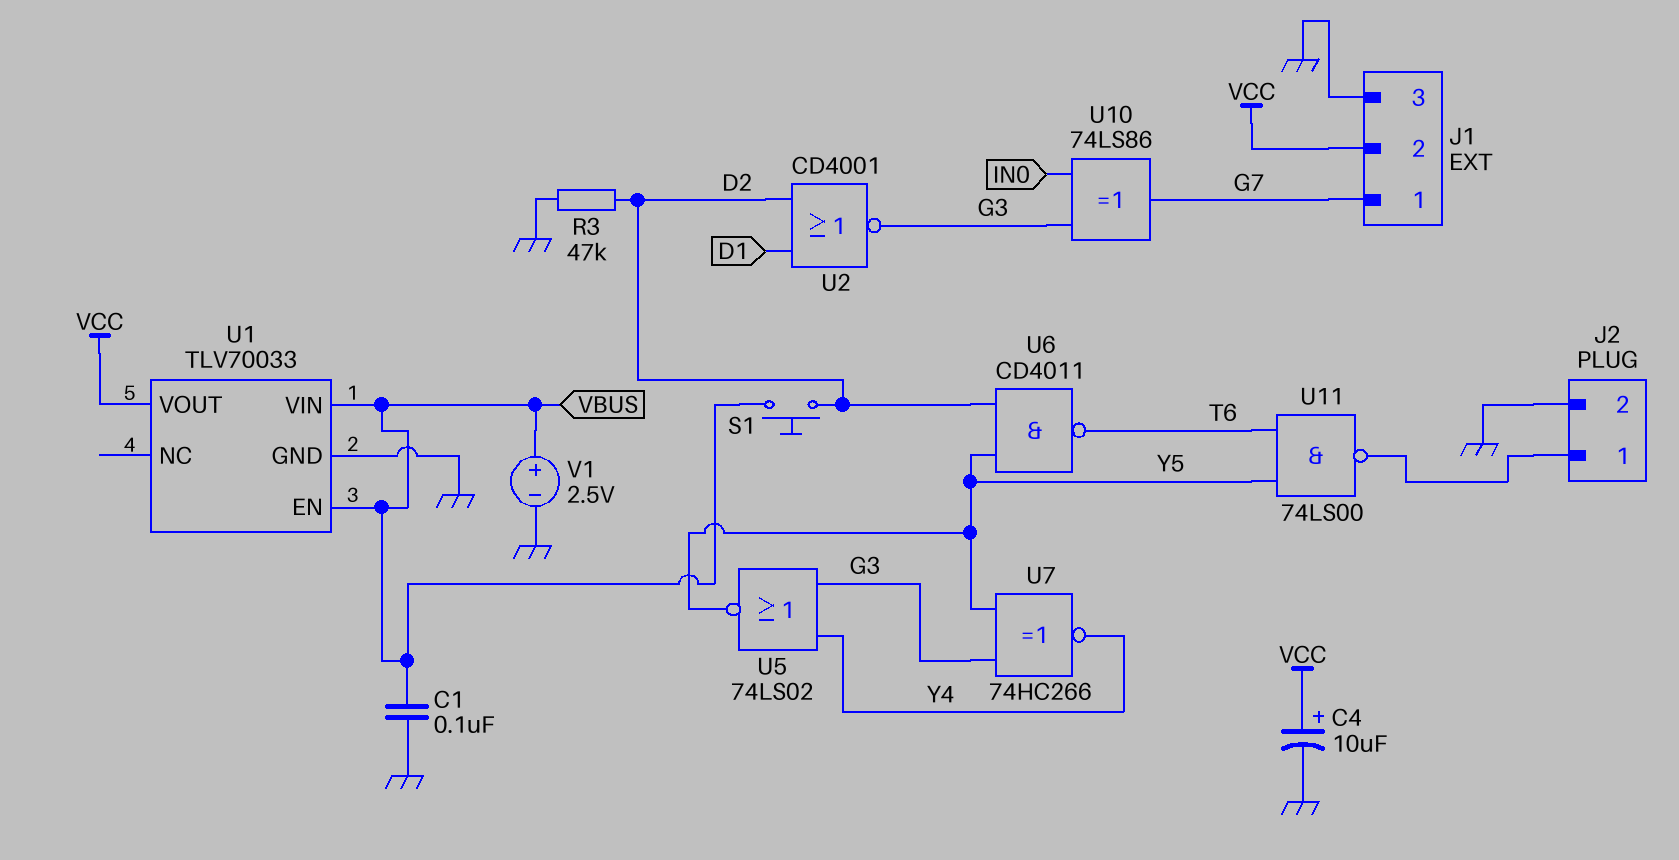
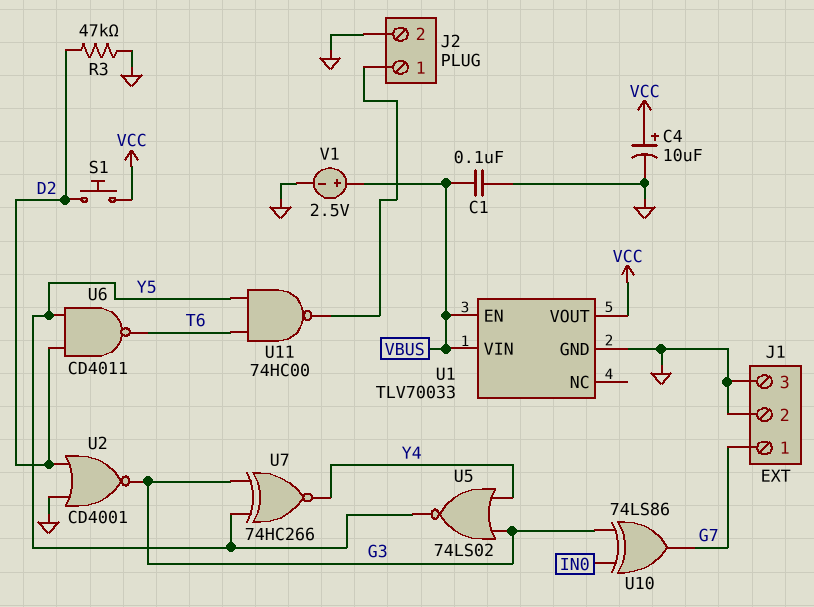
J1 pin 2: VCC -> GND
S1: button (D2, VBUS) -> button (D2, VCC)
U2: NOR CD4001 (in D1, in D2, out G3) -> NOR CD4001 (in D2, in GND, out G3)
U11: NAND 74LS00 (in T6, in Y5, out J2/1) -> NAND 74HC00 (in T6, in Y5, out J2/1)

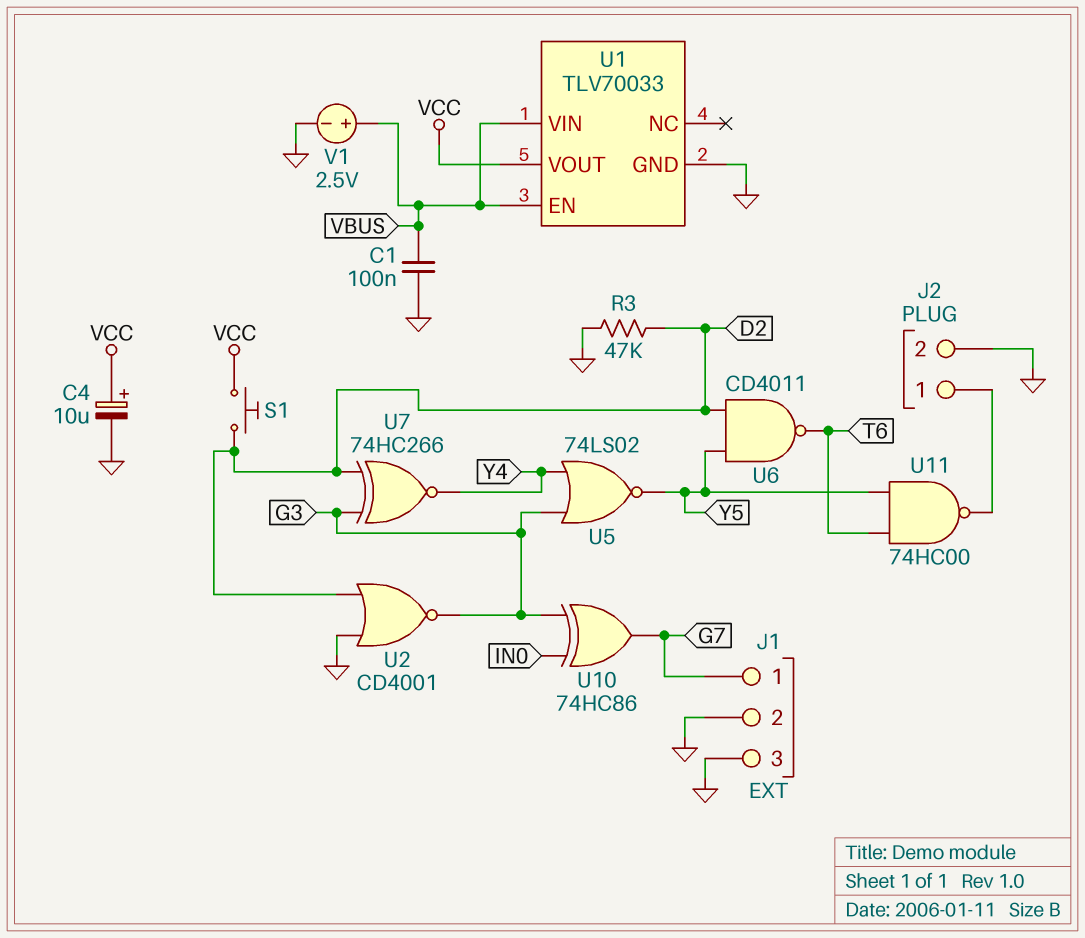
U7: XNOR 74HC266 (in G3, in Y5, out Y4) -> XNOR 74HC266 (in D2, in G3, out Y4)
U10: XOR 74LS86 (in G3, in IN0, out G7) -> XOR 74HC86 (in G3, in IN0, out G7)

